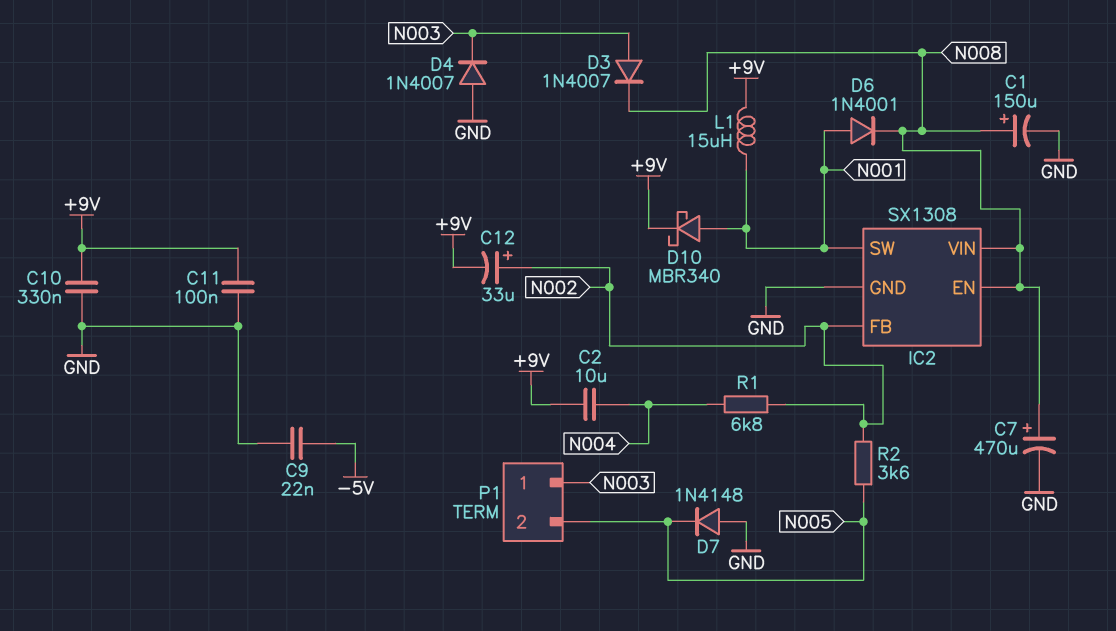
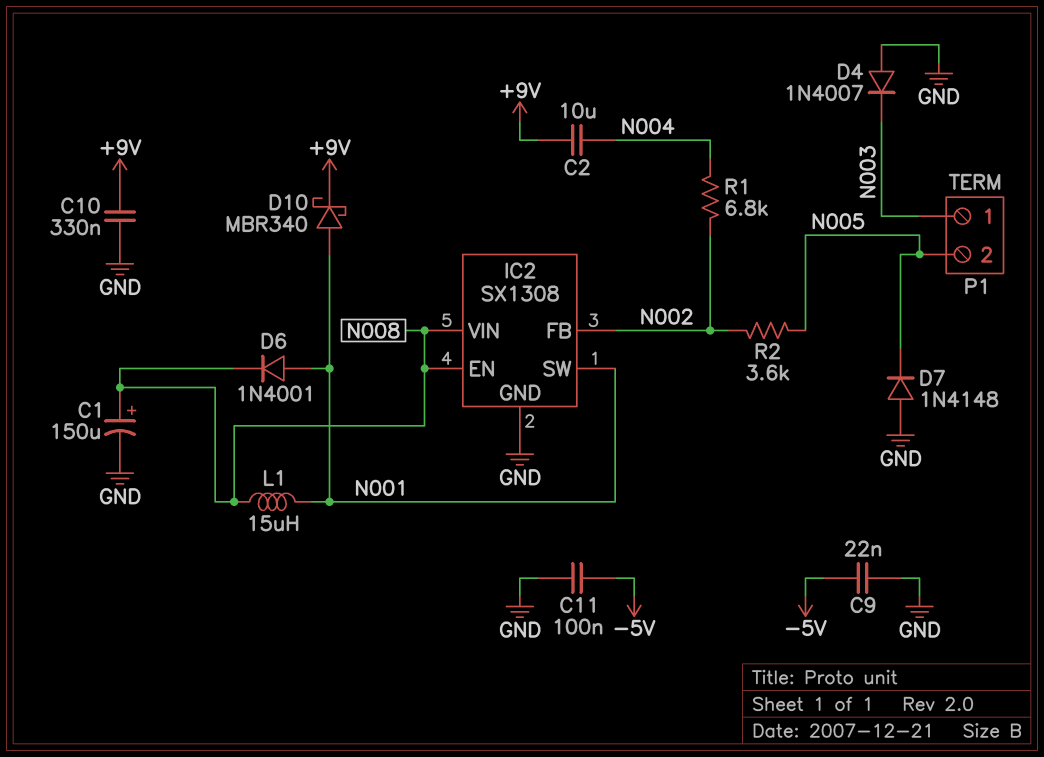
C7: 470uF (plus N008, minus GND) -> none
C11: 100nF (+9V, GND) -> 100nF (-5V, GND)
C12: 33uF (plus N002, minus +9V) -> none
D3: diode 1N4007 (A N003, K N008) -> none
L1: 15uH (+9V, N001) -> 15uH (N001, N008)

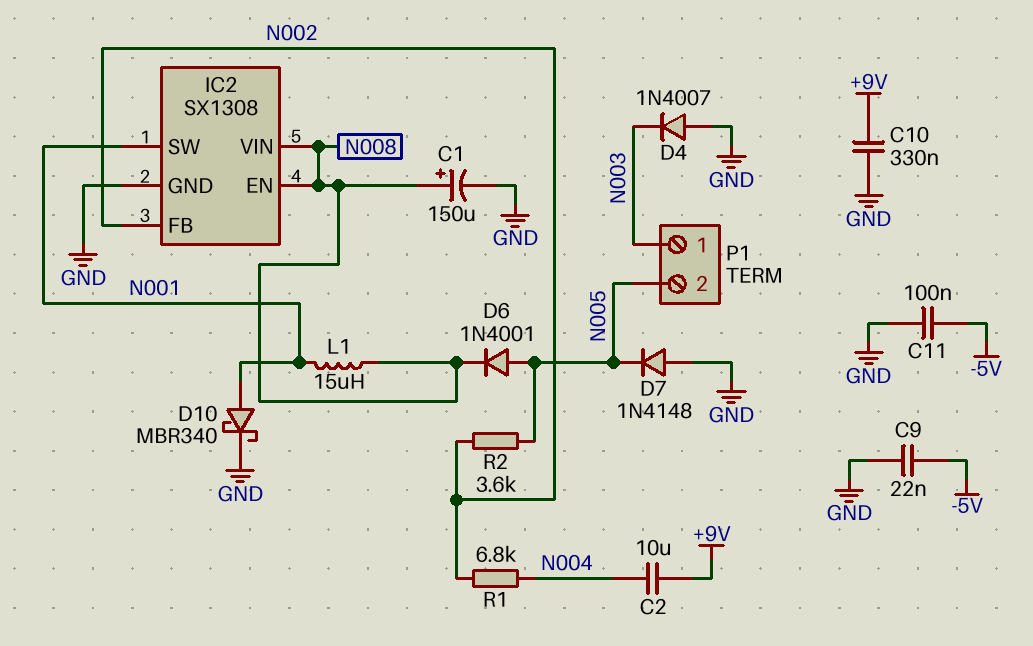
D6: diode 1N4001 (A N001, K N008) -> diode 1N4001 (A N005, K N008)
D10: schottky MBR340 (A N001, K +9V) -> schottky MBR340 (A N001, K GND)

